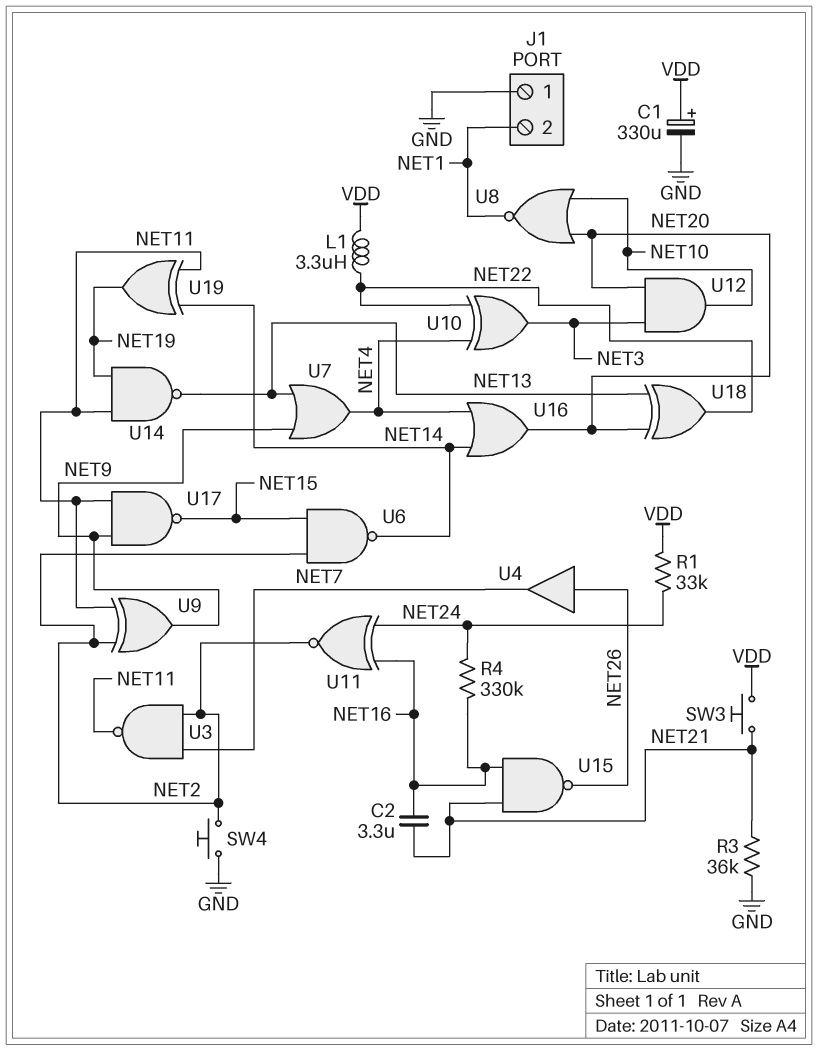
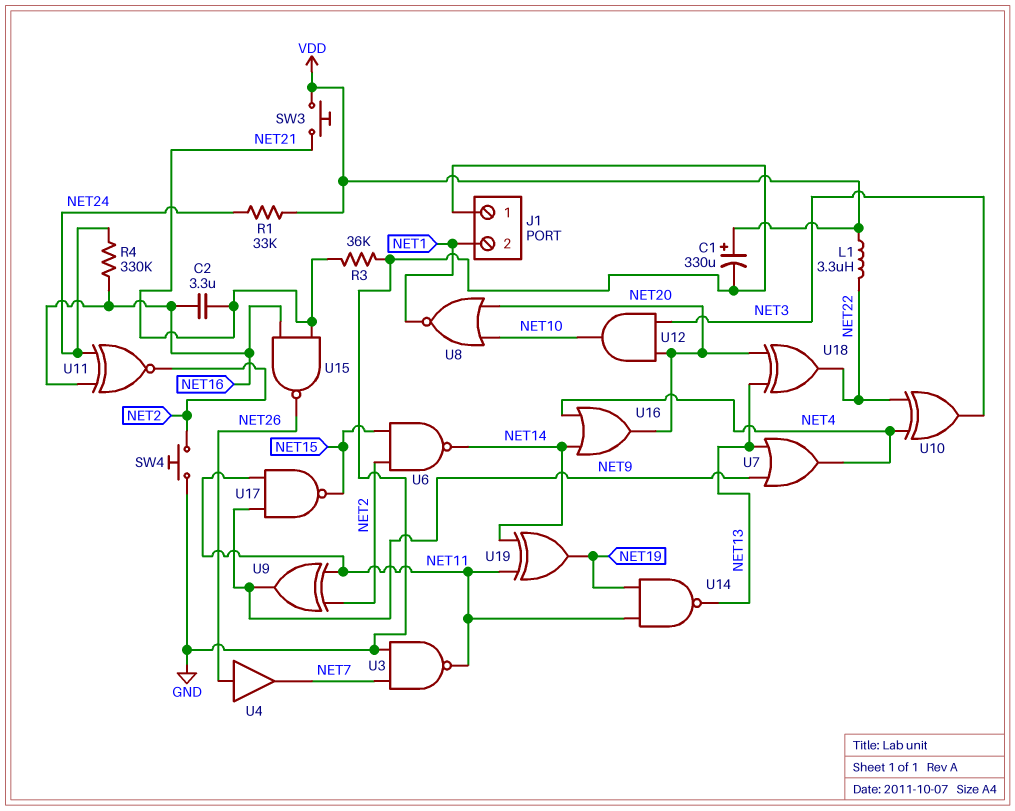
U3: NAND (in NET2, in NET7, out NET11) -> NAND (in GND, in NET7, out NET11)

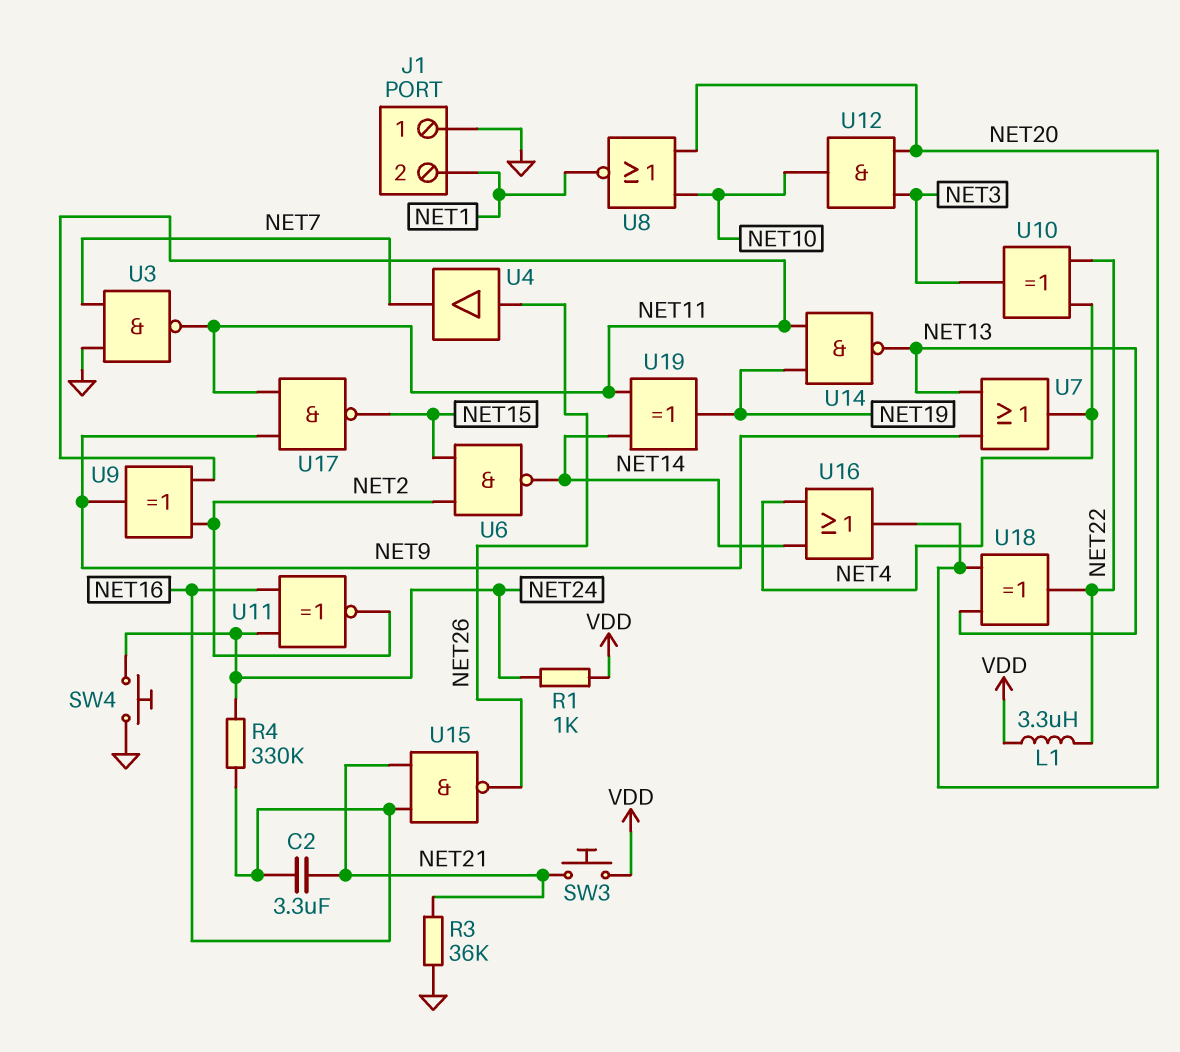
C1: 330uF (plus VDD, minus GND) -> none
R1: 33k (NET24, VDD) -> 1k (NET24, VDD)
SW4: button (GND, NET2) -> button (GND, NET24)

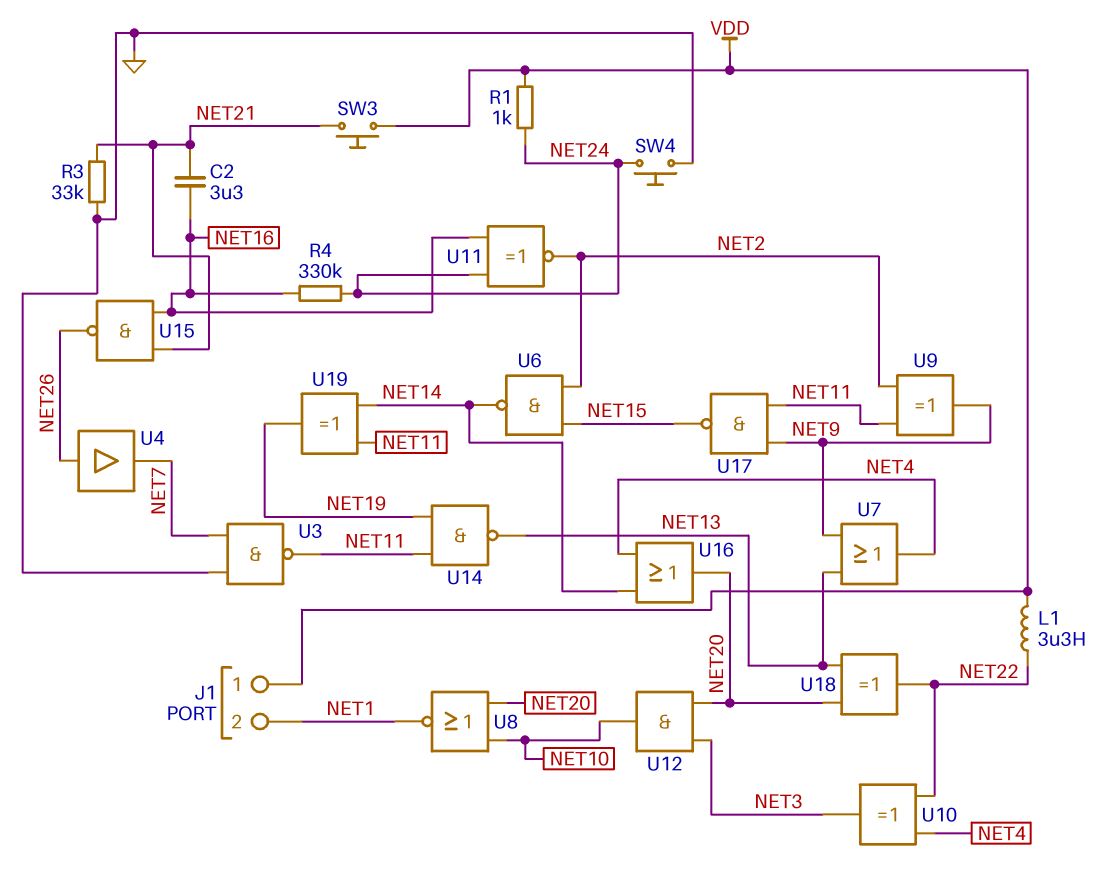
J1 pin 1: GND -> VDD
R3: 36k (GND, NET21) -> 33k (GND, NET21)

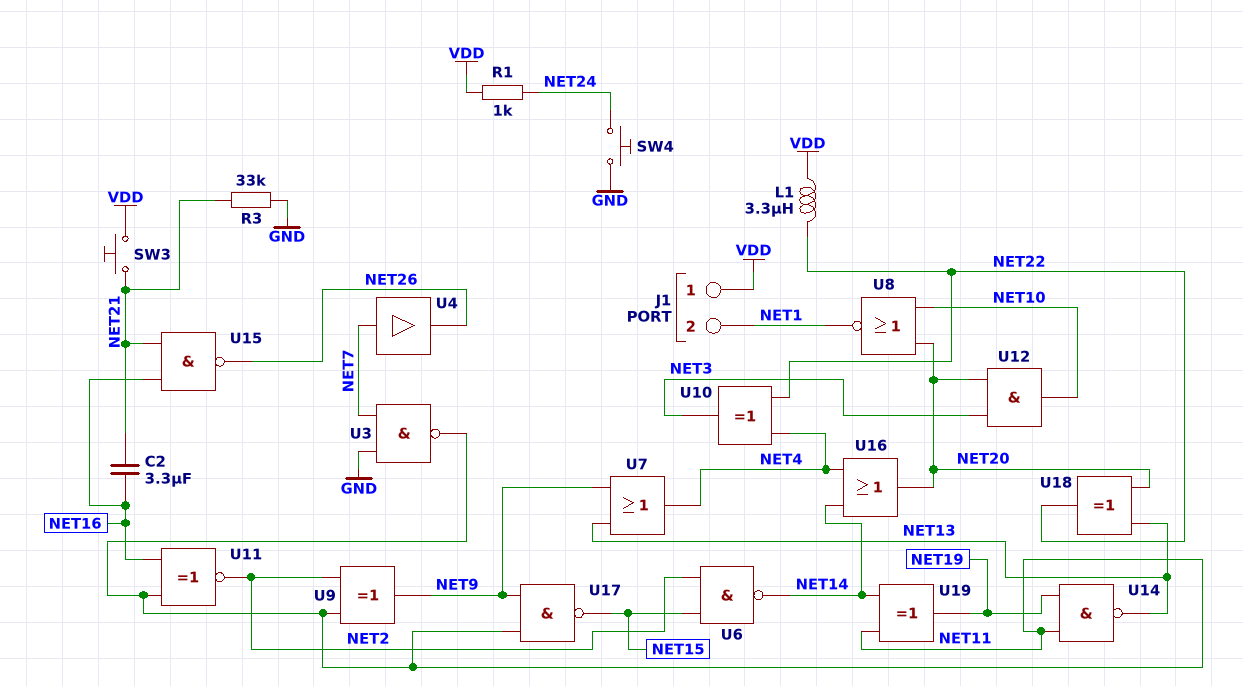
R4: 330k (NET16, NET24) -> none
U4: buffer (in NET26, out NET7) -> buffer (in NET7, out NET26)
U11: XNOR (in NET16, in NET24, out NET2) -> XNOR (in NET11, in NET16, out NET2)

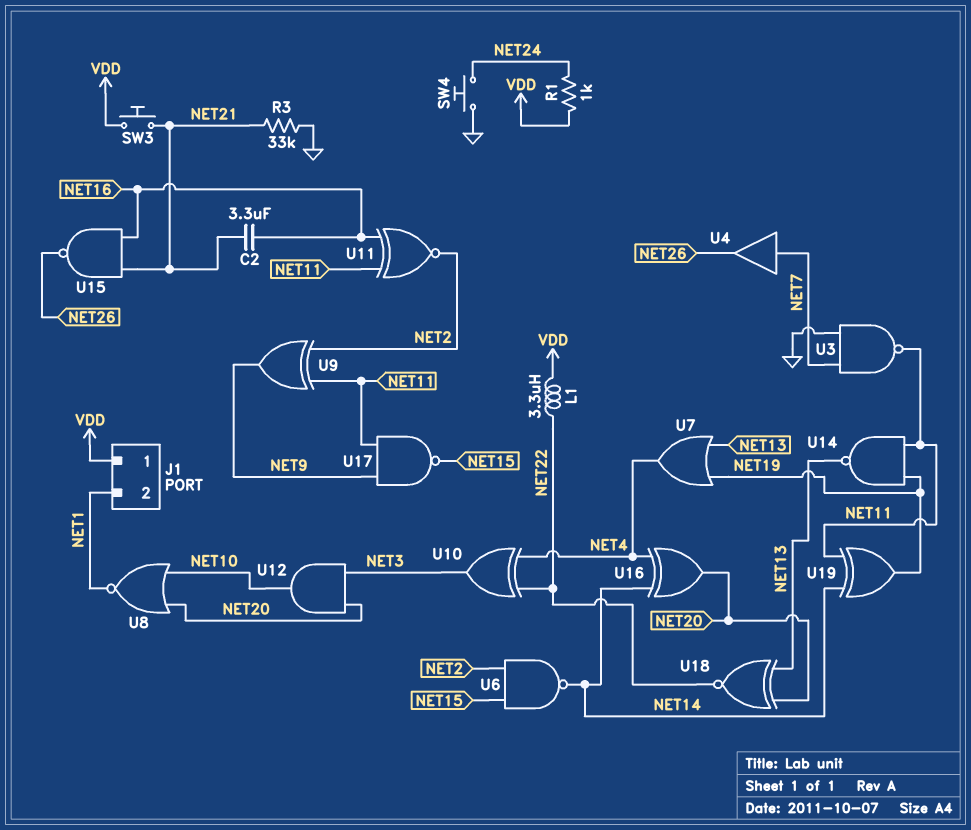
U7: OR (in NET9, in NET13, out NET4) -> OR (in NET13, in NET19, out NET4)
U16: OR (in NET4, in NET14, out NET20) -> XOR (in NET4, in NET14, out NET20)
U18: XOR (in NET13, in NET20, out NET22) -> XNOR (in NET13, in NET20, out NET22)

